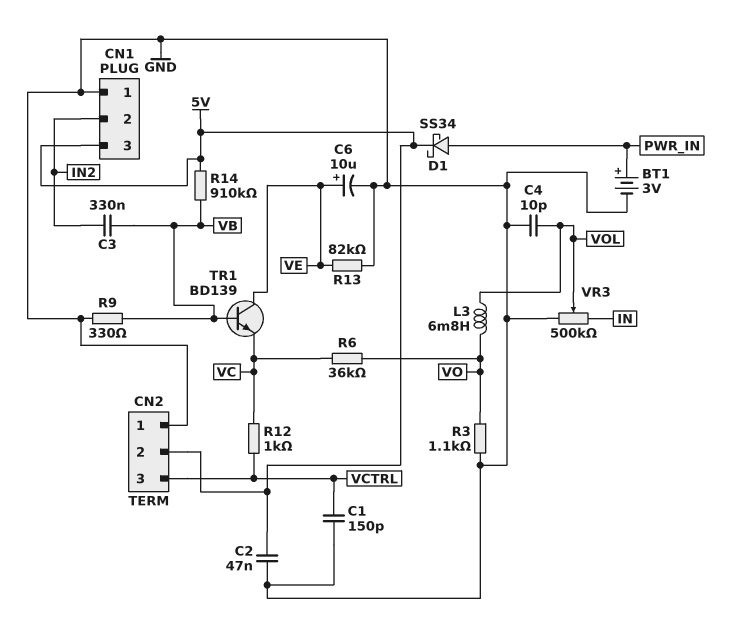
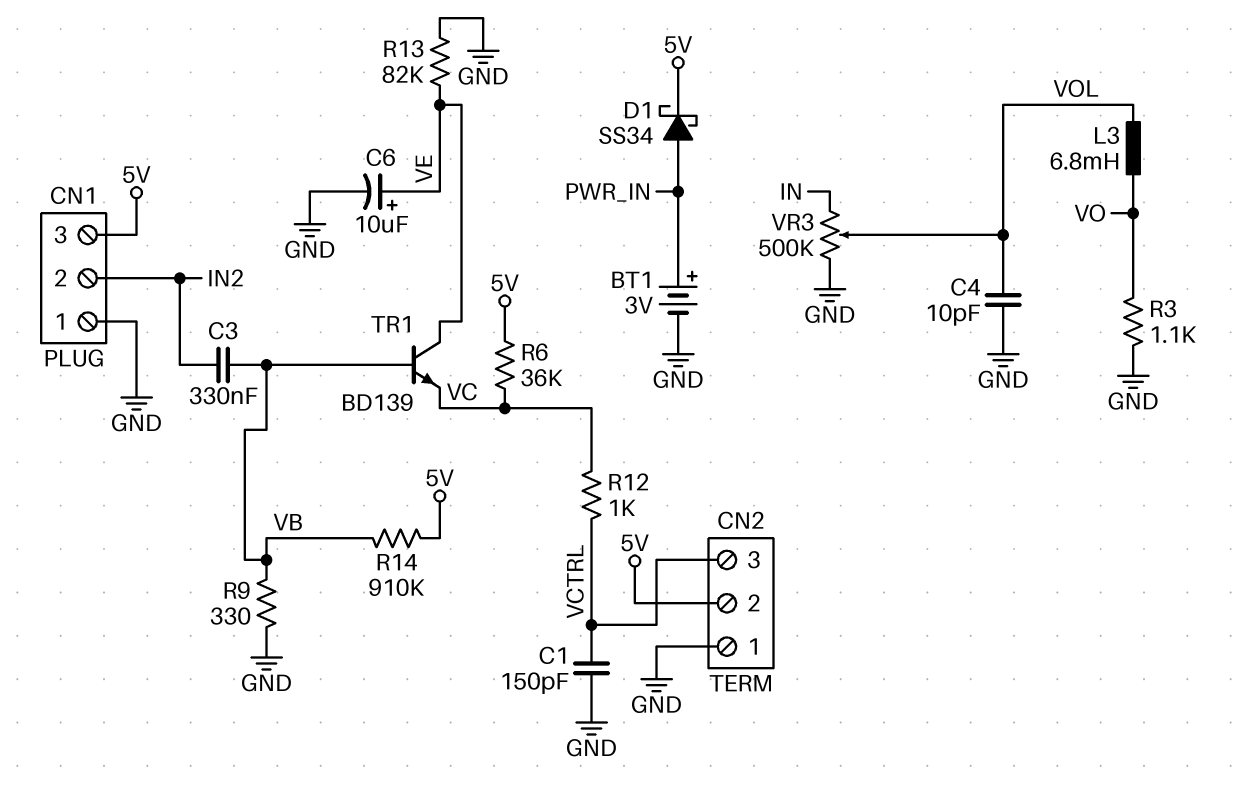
C2: 47nF (5V, GND) -> none
R6: 36k (VC, VO) -> 36k (5V, VC)

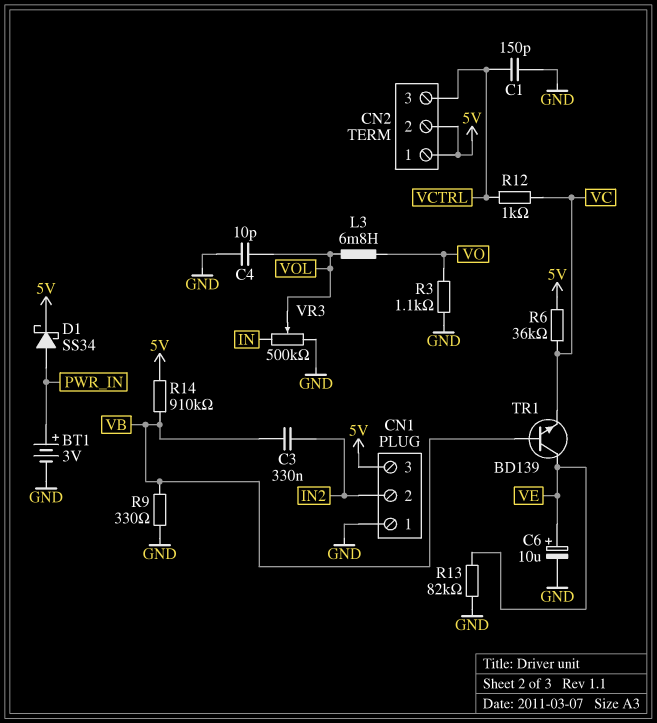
CN2 pin 1: GND -> 5V

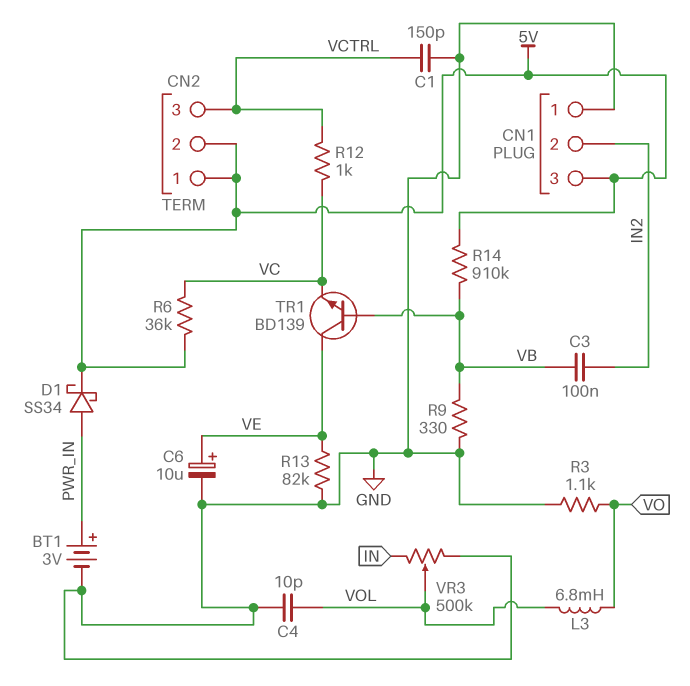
C3: 330nF (IN2, VB) -> 100nF (IN2, VB)

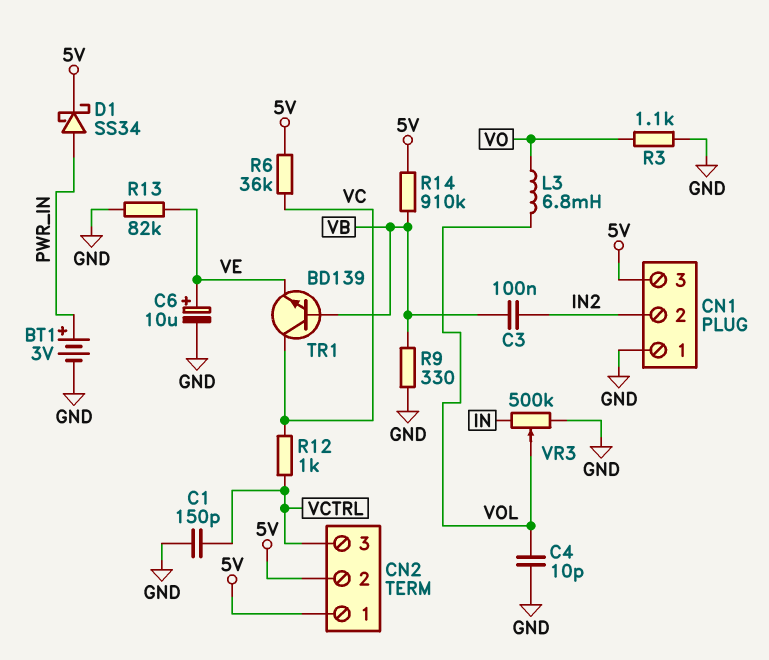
TR1: NPN BD139 (B VB, C VE, E VC) -> NPN BD139 (B VB, C VC, E VE)

